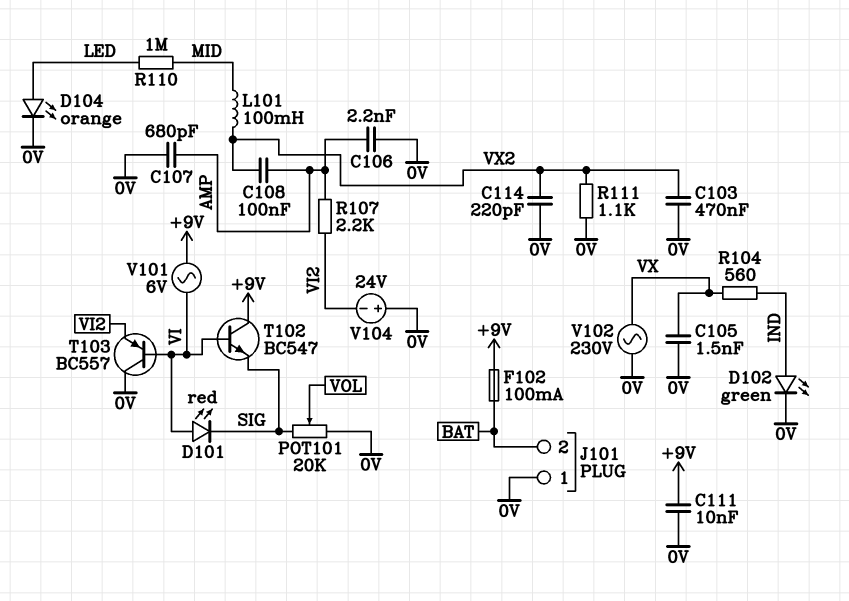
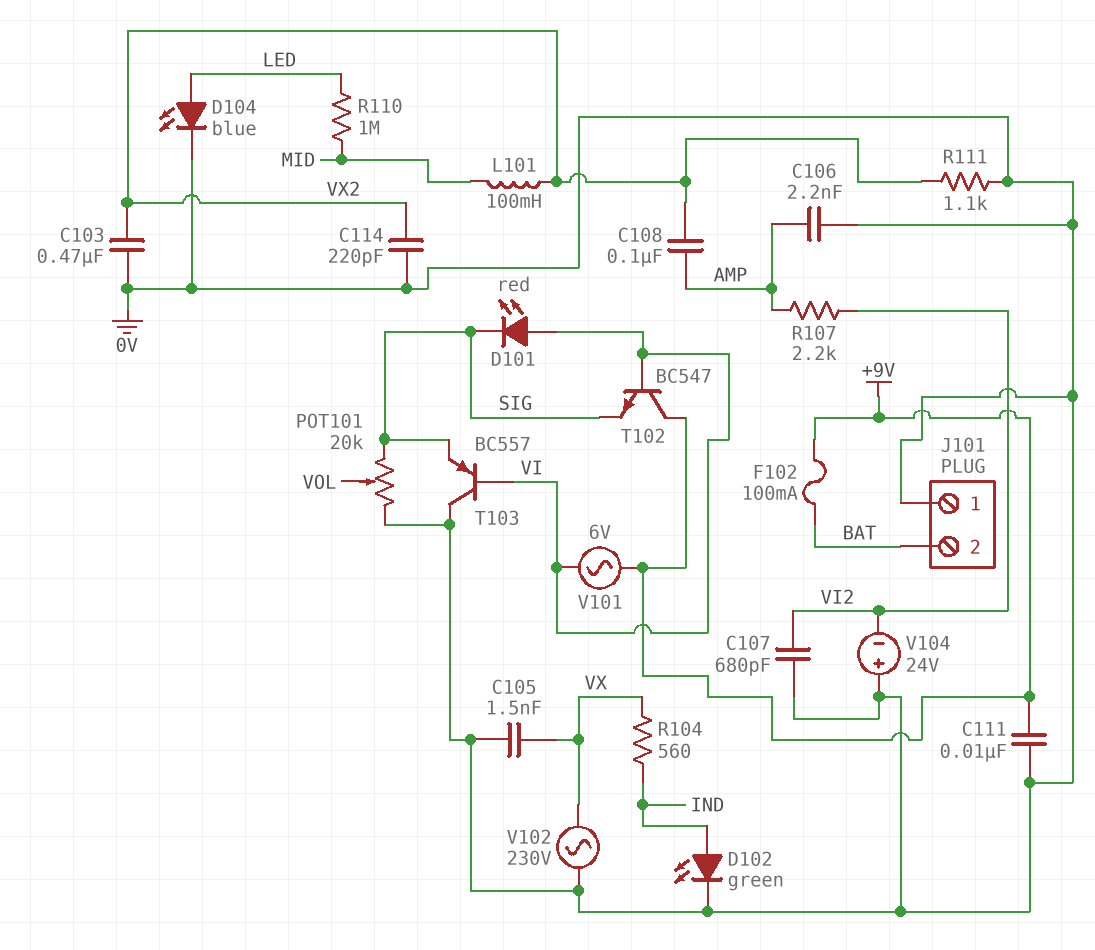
C107: 680pF (0V, AMP) -> 680pF (0V, VI2)
D104: LED orange (A LED, K 0V) -> LED blue (A LED, K 0V)
T103: PNP BC557 (B VI, C 0V, E VI2) -> PNP BC557 (B VI, C 0V, E SIG)

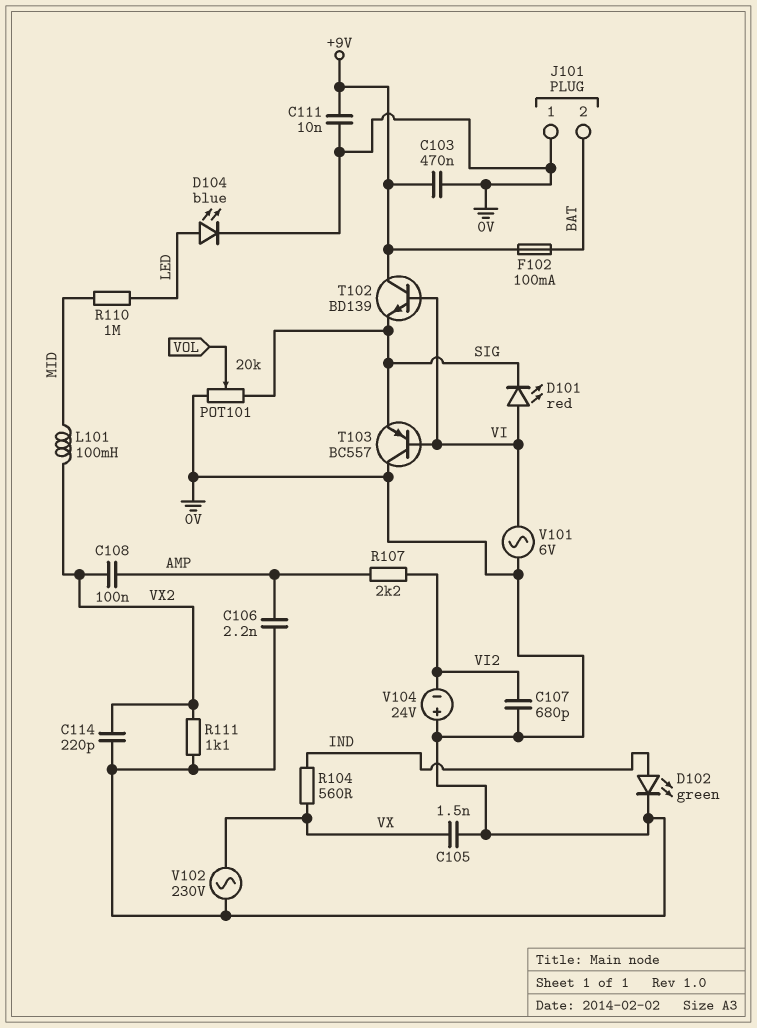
C103: 470nF (0V, VX2) -> 470nF (+9V, 0V)
T102: NPN BC547 (B VI, C +9V, E SIG) -> NPN BD139 (B VI, C +9V, E SIG)
V101: AC 6V (+9V, VI) -> AC 6V (0V, VI)

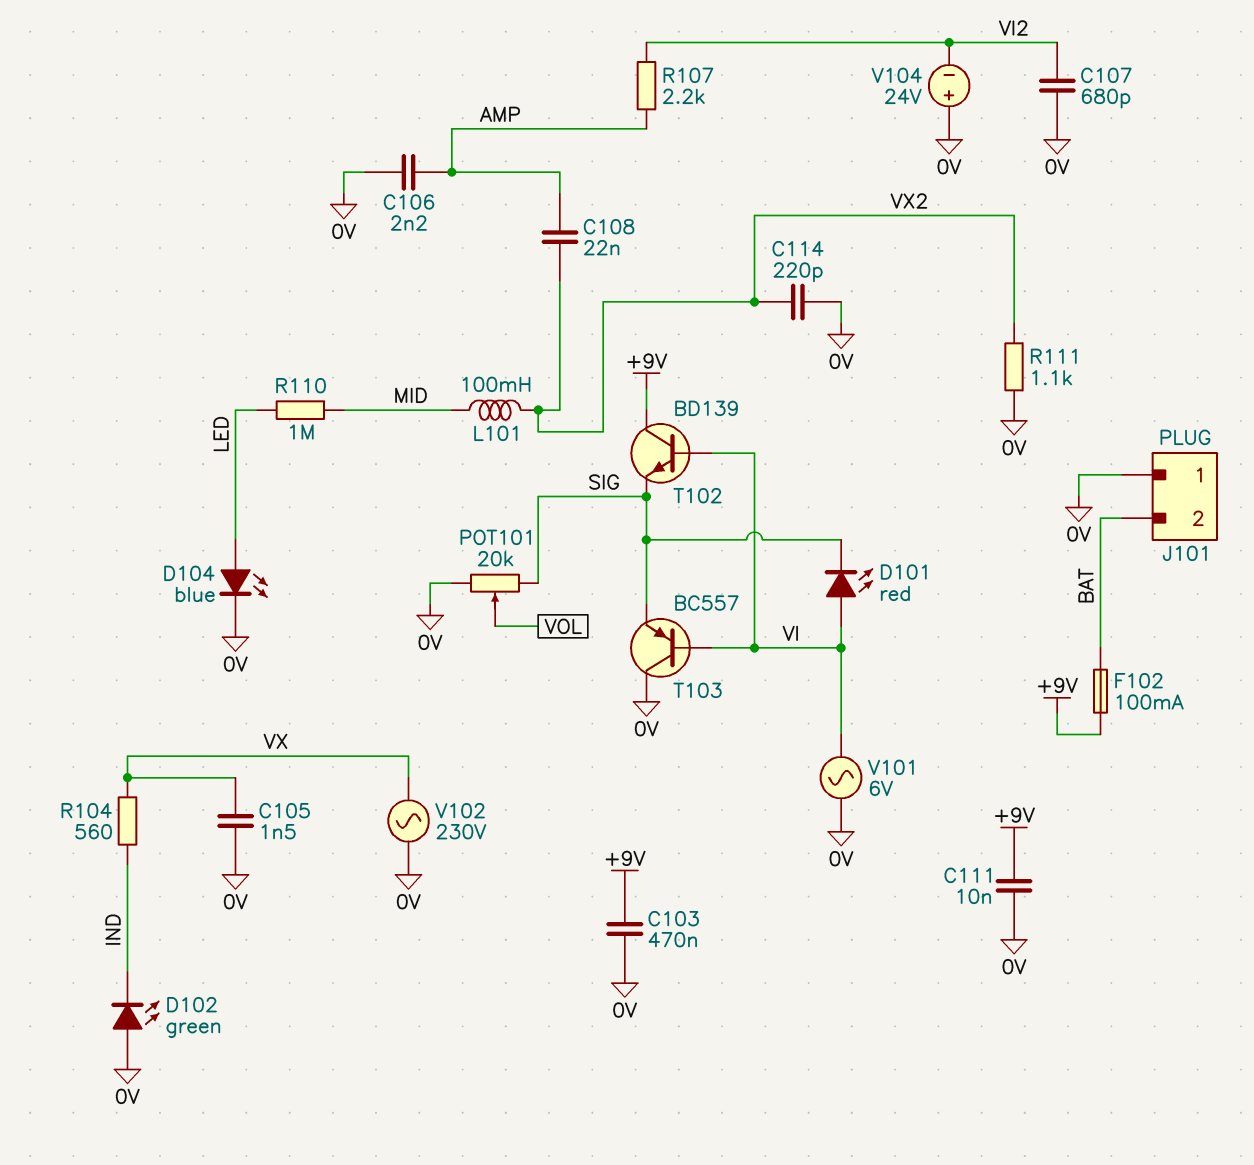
C108: 100nF (AMP, VX2) -> 22nF (AMP, VX2)
D102: LED green (A IND, K 0V) -> LED green (A 0V, K IND)

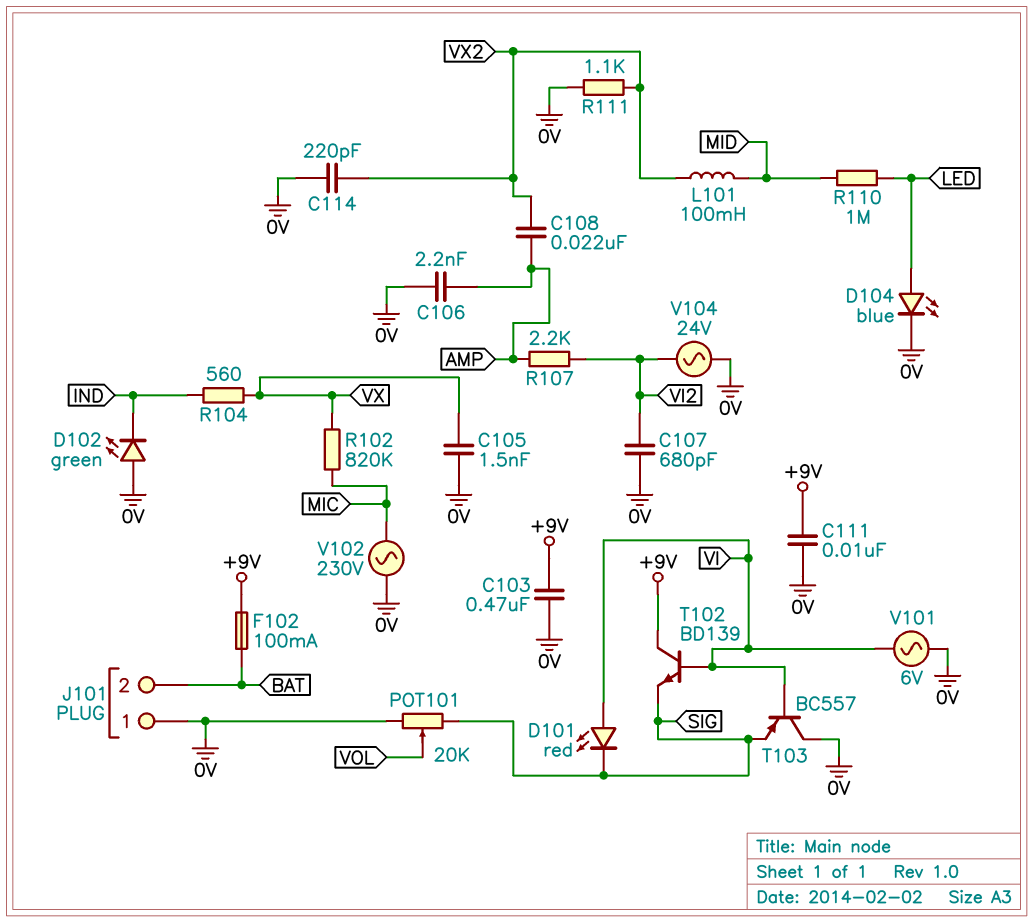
R102: none -> 820k (MIC, VX)
V102: AC 230V (0V, VX) -> AC 230V (0V, MIC)
V104: 24V (plus 0V, minus VI2) -> AC 24V (0V, VI2)

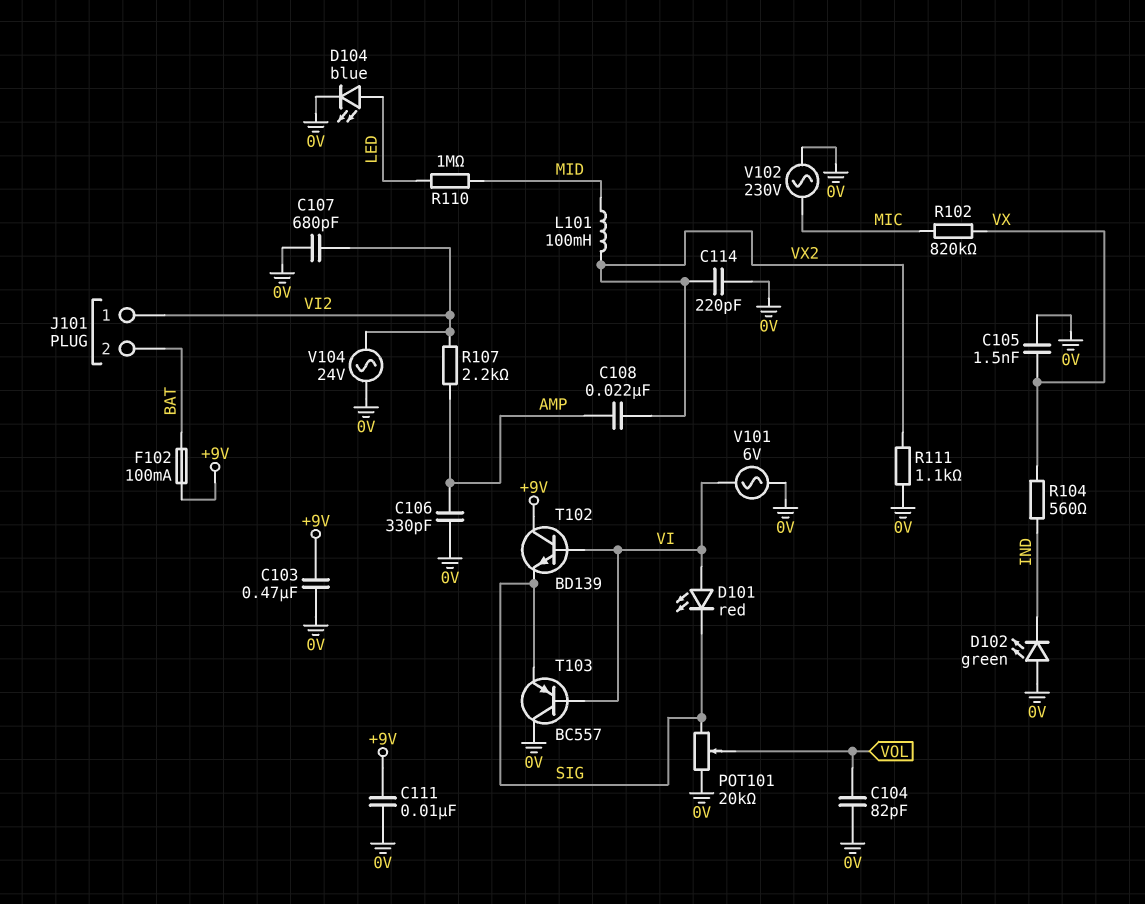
C104: none -> 82pF (0V, VOL)
C106: 2.2nF (0V, AMP) -> 330pF (0V, AMP)
J101 pin 1: 0V -> VI2

